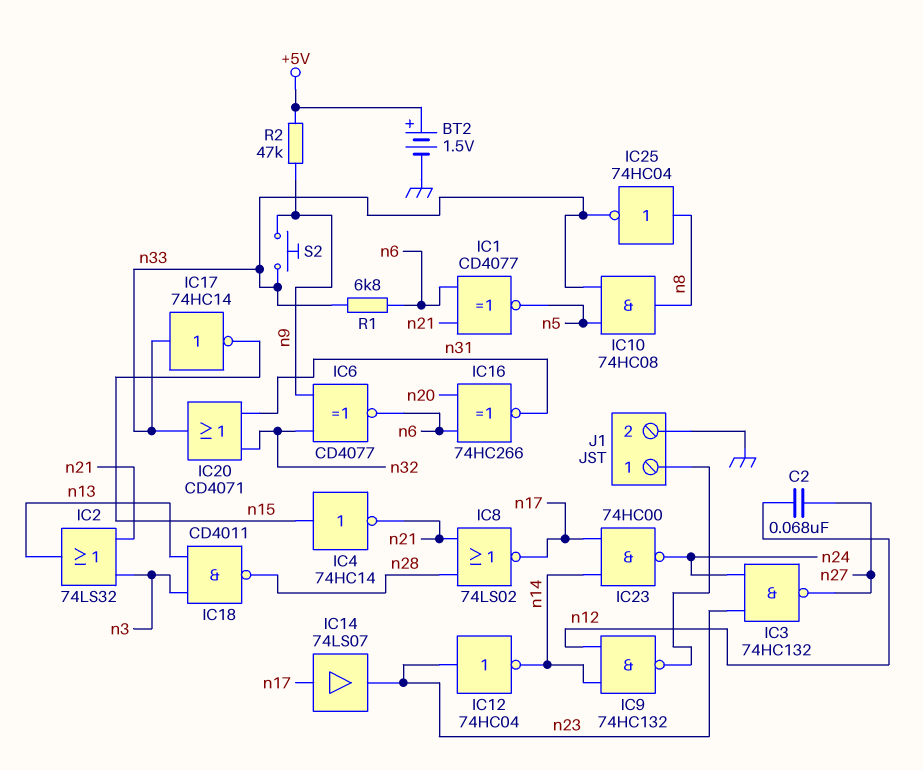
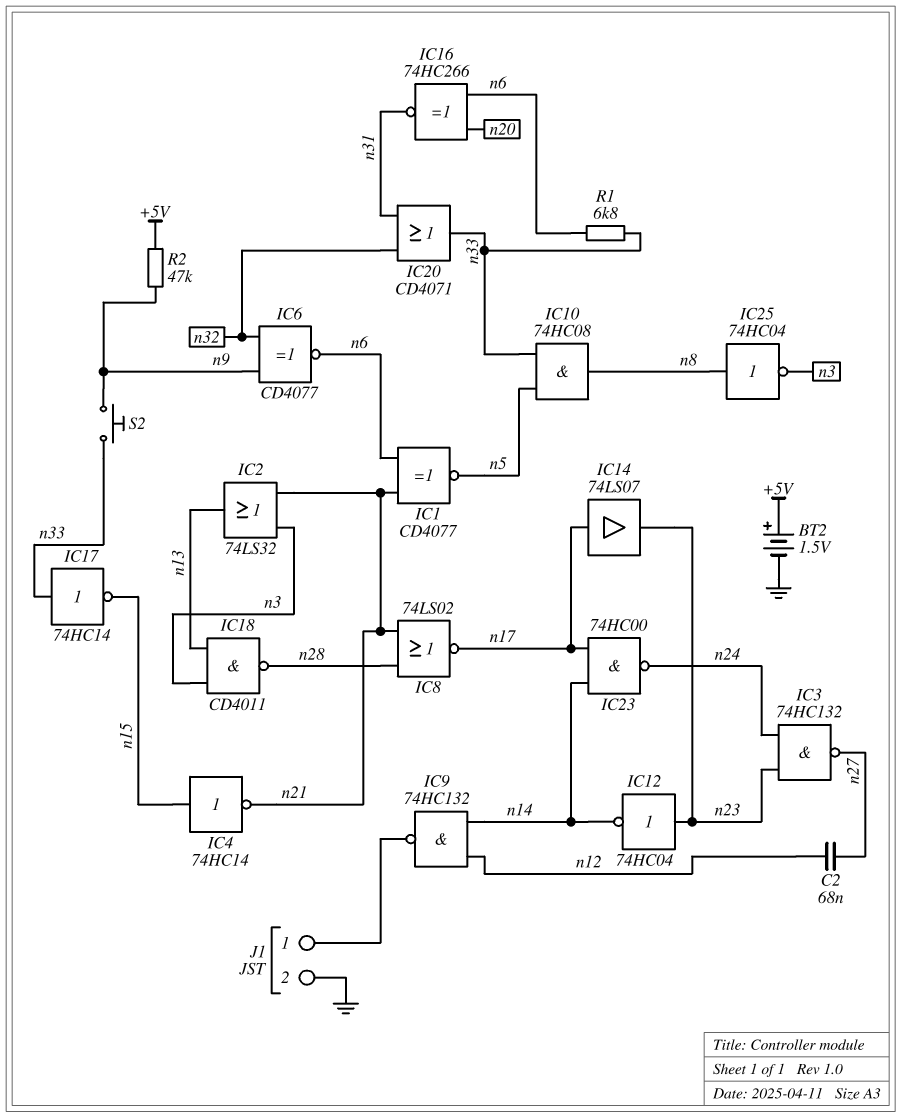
IC25: NOT 74HC04 (in n8, out n33) -> NOT 74HC04 (in n8, out n3)

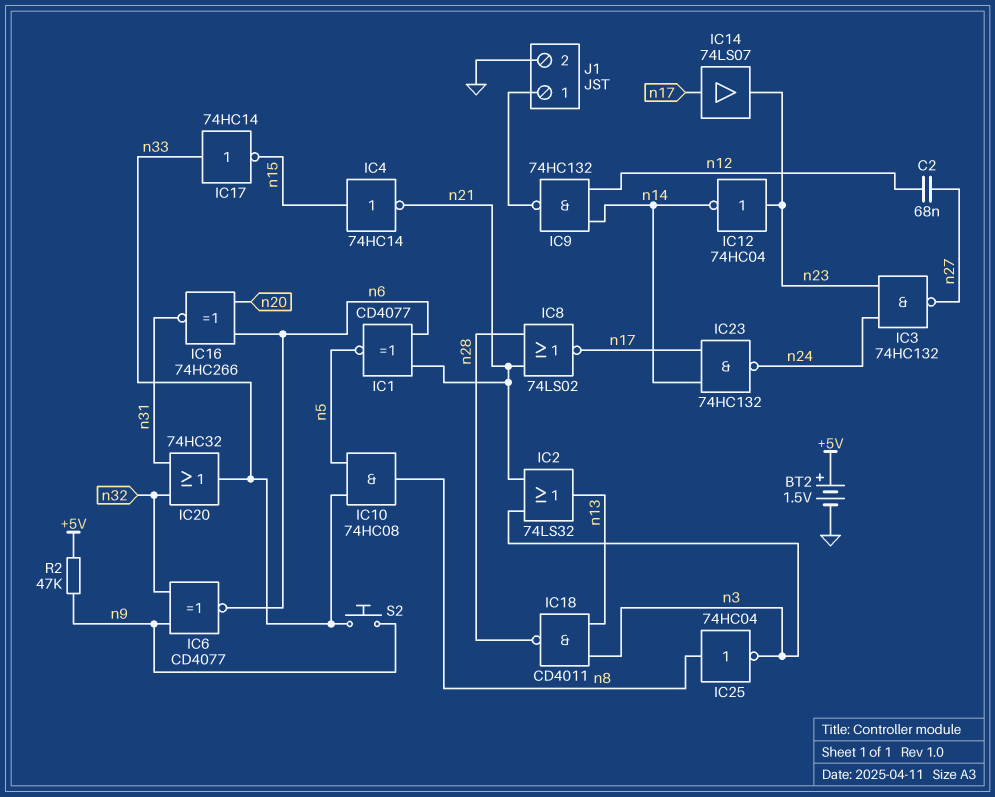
IC20: OR CD4071 (in n31, in n32, out n33) -> OR 74HC32 (in n31, in n32, out n33)
IC23: NAND 74HC00 (in n14, in n17, out n24) -> NAND 74HC132 (in n14, in n17, out n24)
R1: 6.8k (n6, n33) -> none

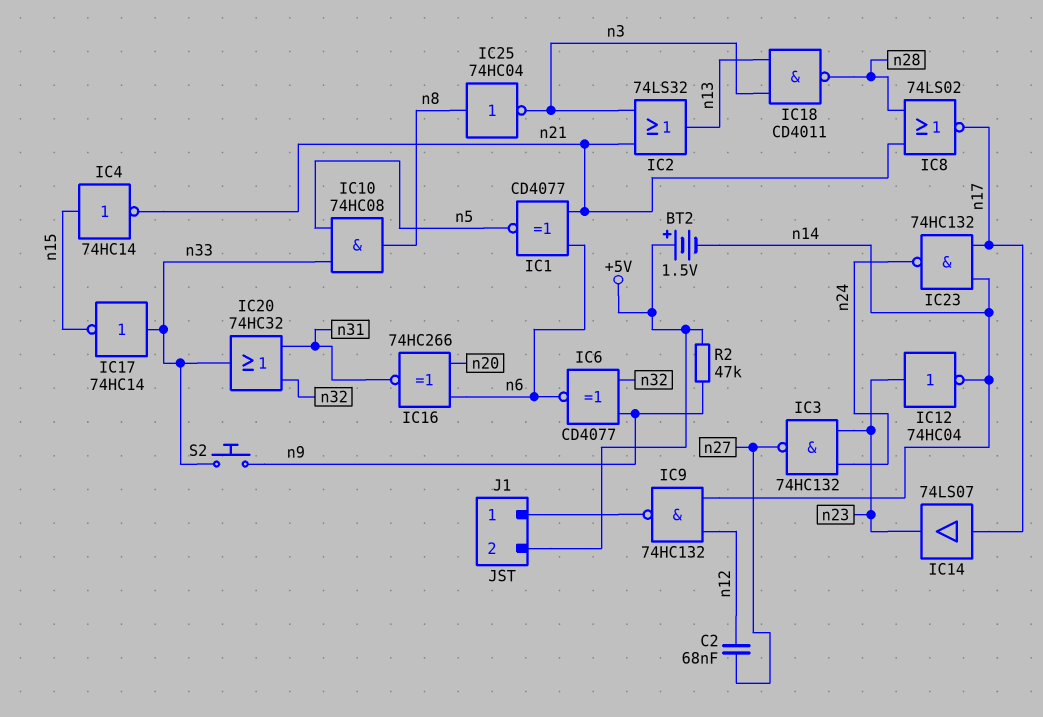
BT2: 1.5V (plus +5V, minus GND) -> 1.5V (plus +5V, minus n14)
J1 pin 2: GND -> +5V

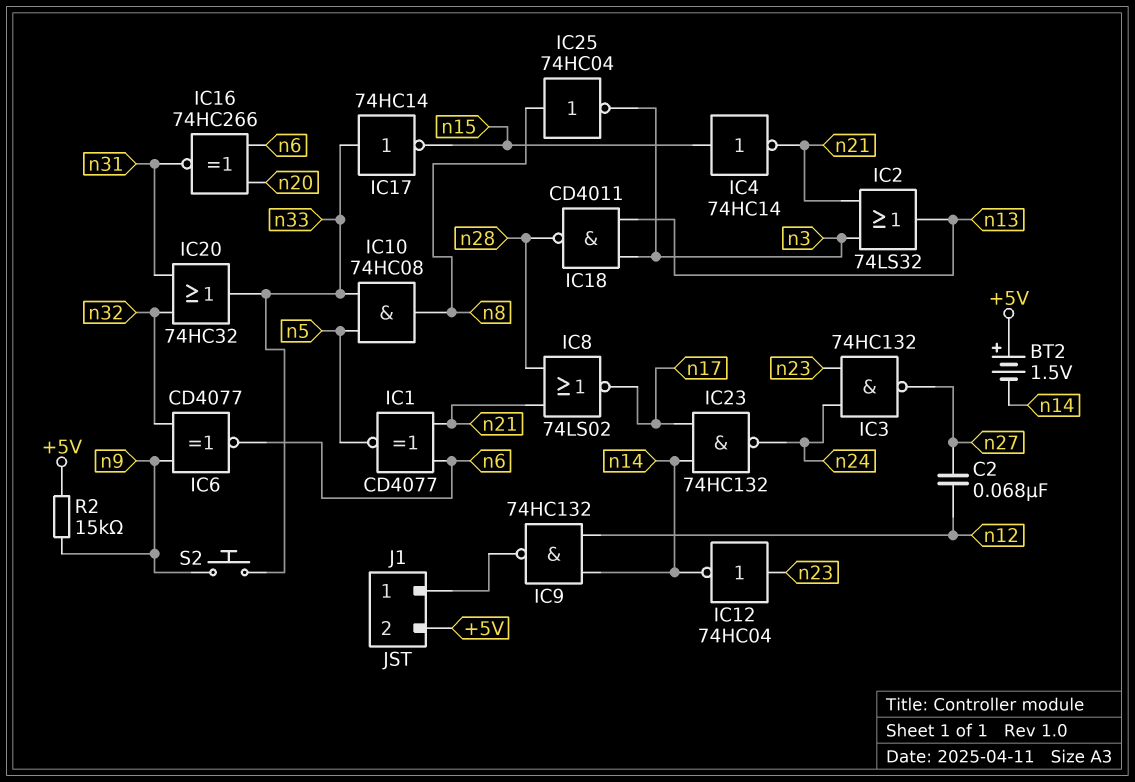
IC14: buffer 74LS07 (in n17, out n23) -> none
R2: 47k (+5V, n9) -> 15k (+5V, n9)

